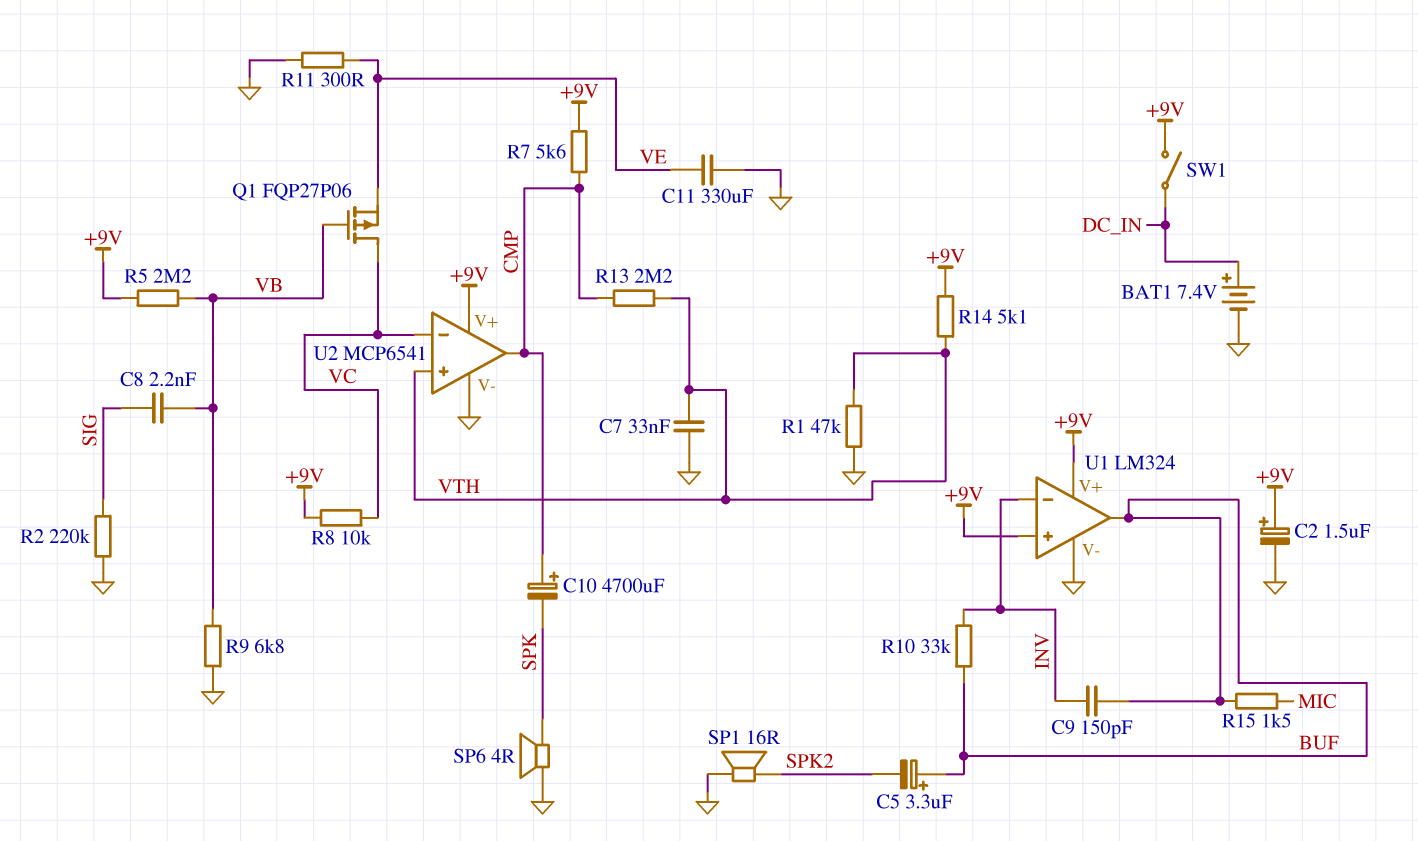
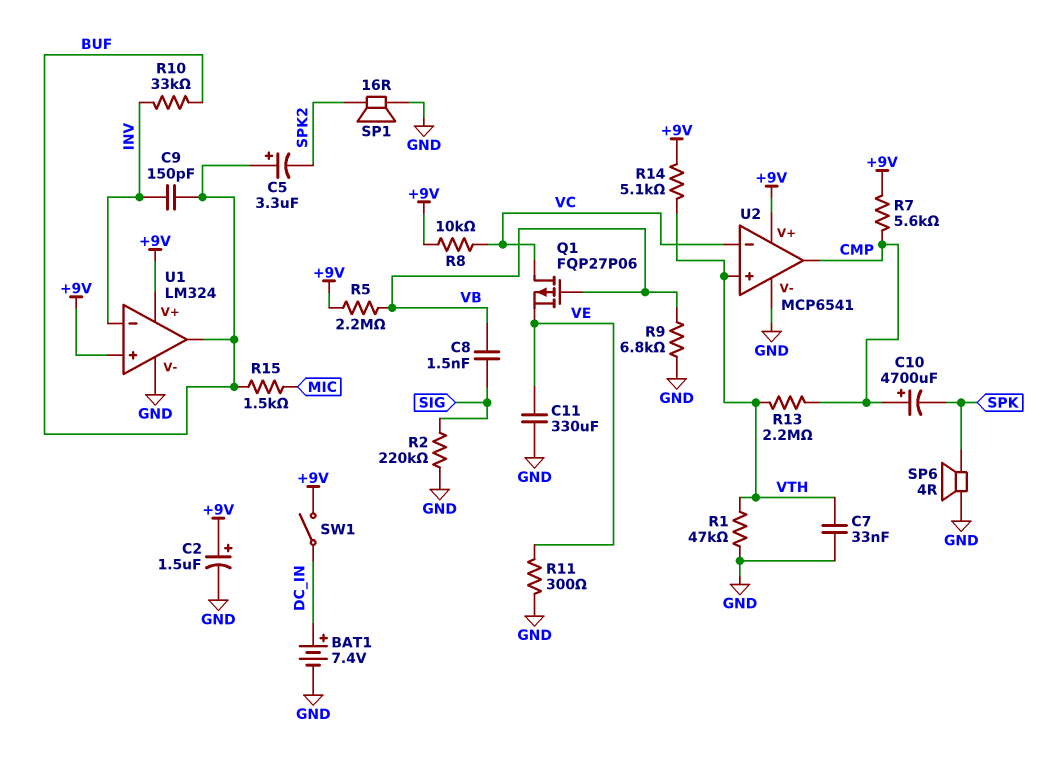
C8: 2.2nF (SIG, VB) -> 1.5nF (SIG, VB)

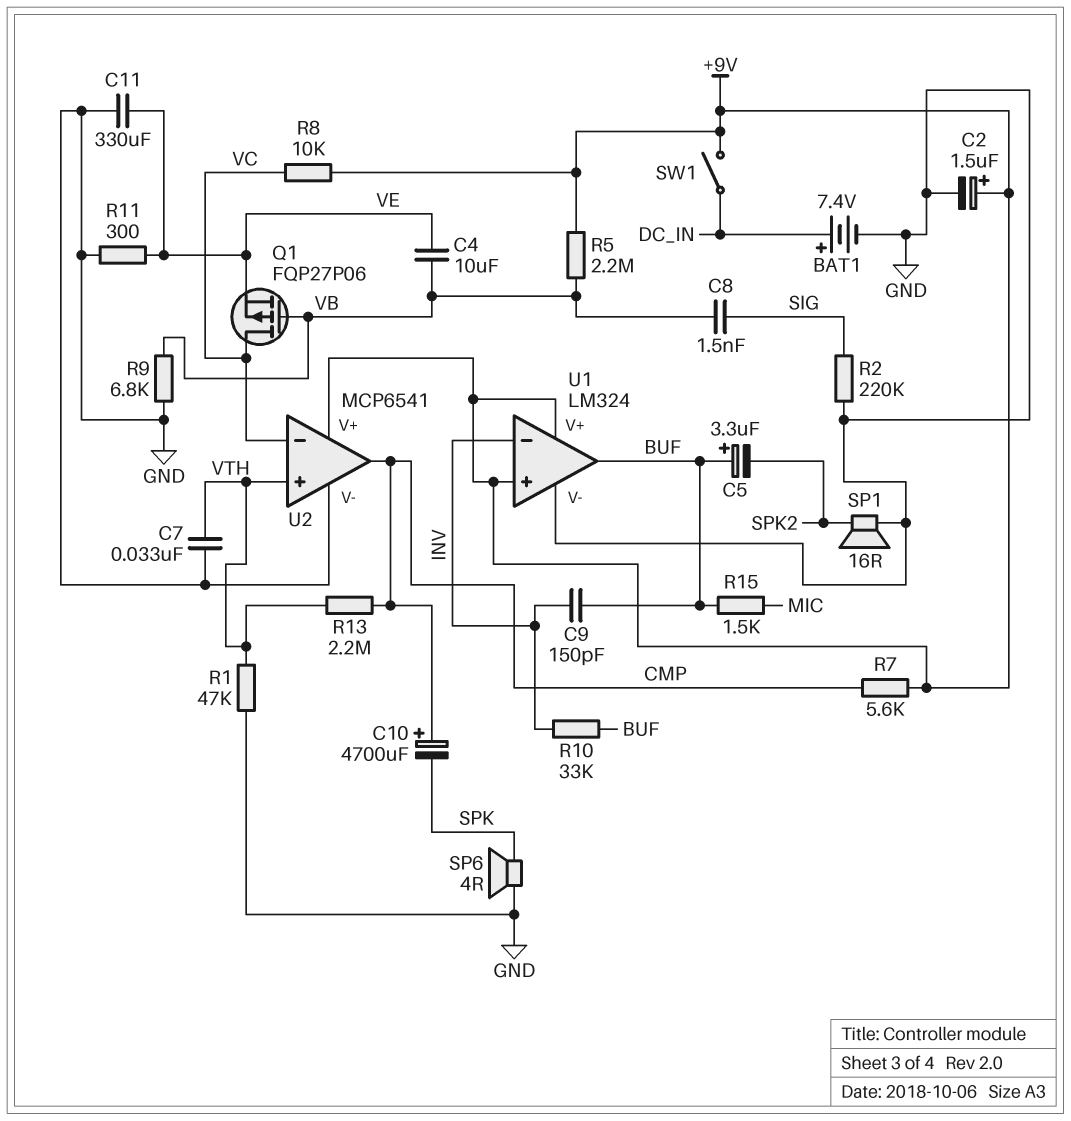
C4: none -> 10uF (VB, VE)
R14: 5.1k (+9V, VTH) -> none

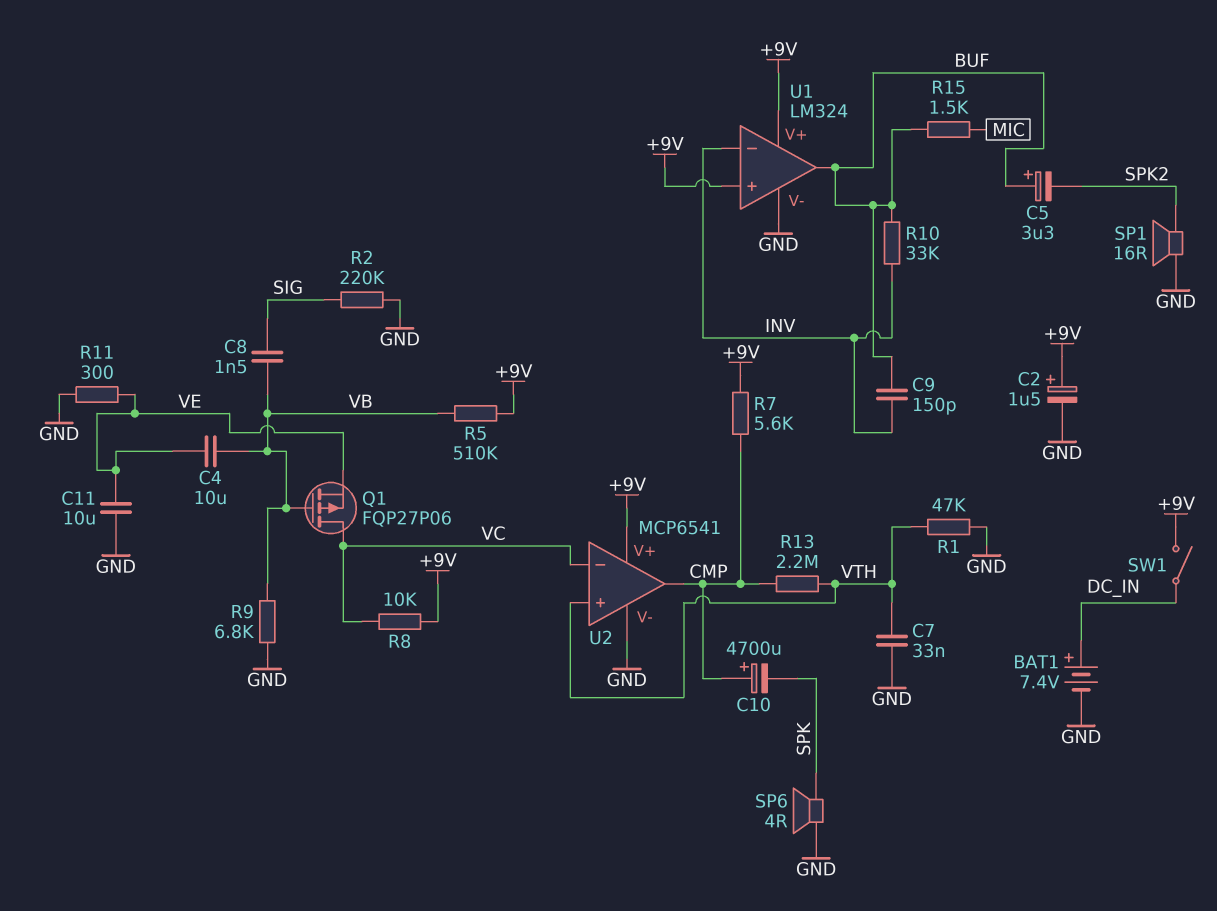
C11: 330uF (GND, VE) -> 10uF (GND, VE)
R5: 2.2M (+9V, VB) -> 510k (+9V, VB)

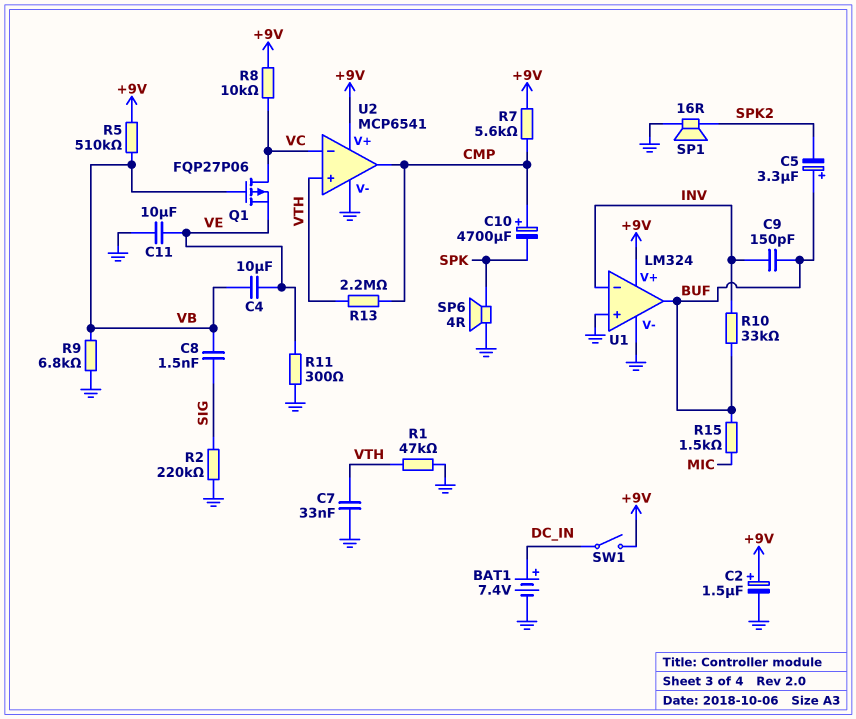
U1 pin in+: +9V -> GND

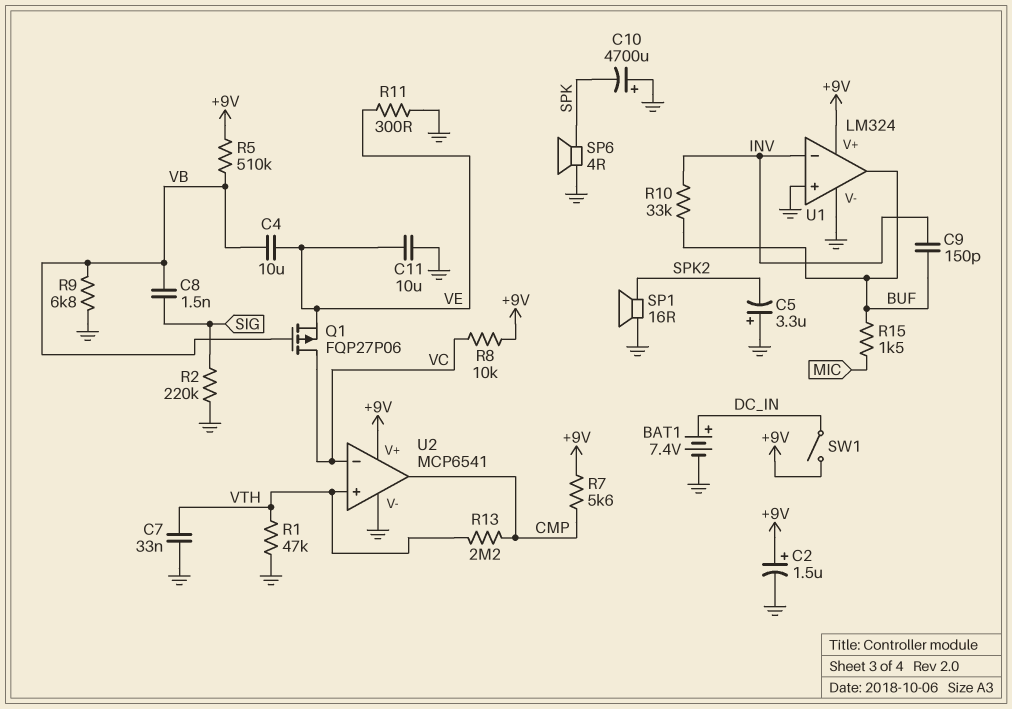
C5: 3.3uF (plus BUF, minus SPK2) -> 3.3uF (plus GND, minus SPK2)
C10: 4700uF (plus CMP, minus SPK) -> 4700uF (plus GND, minus SPK)

